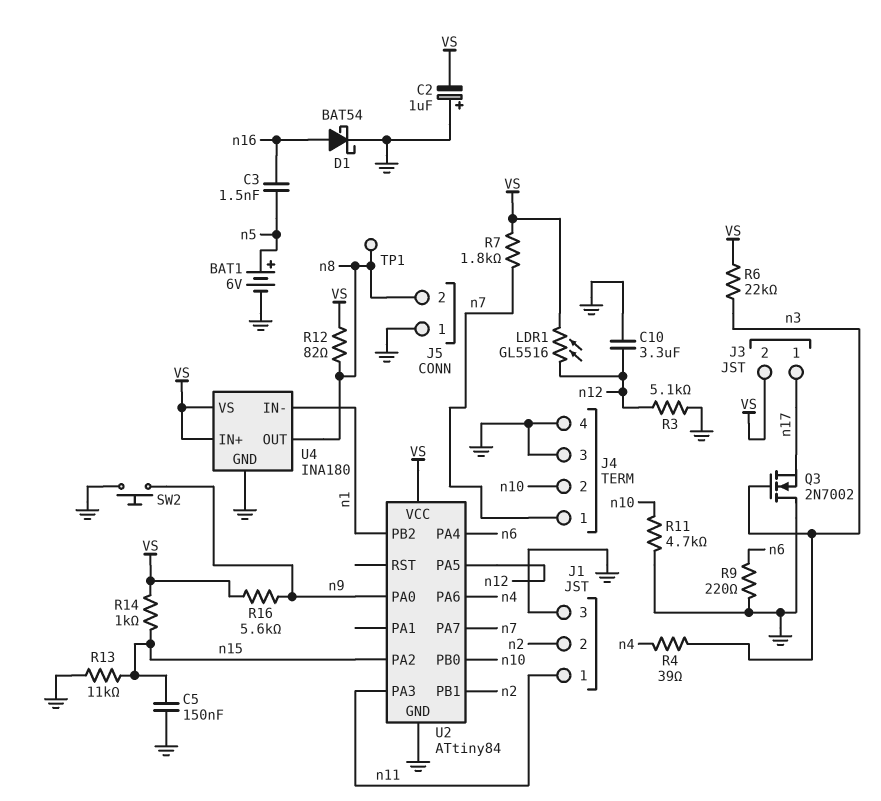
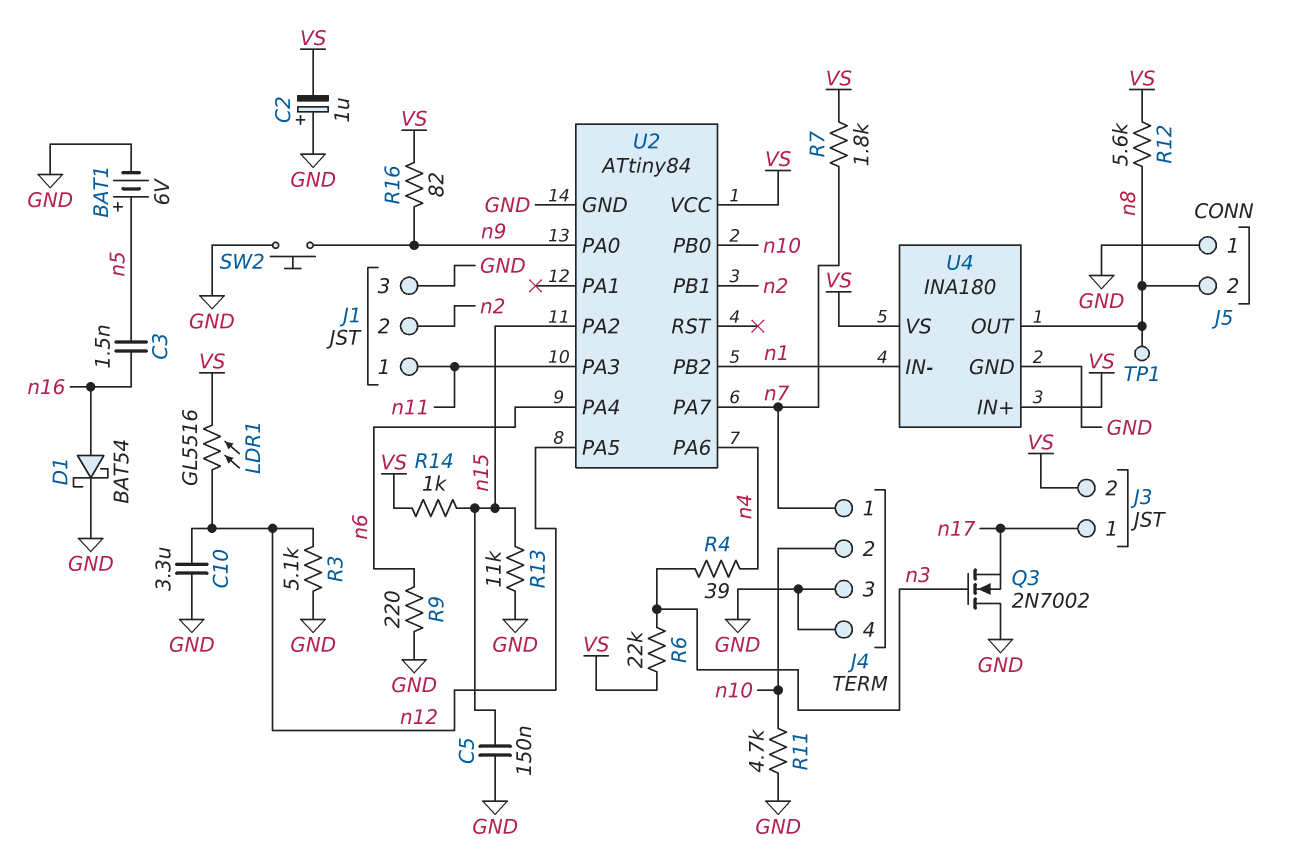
R12: 82 (VS, n8) -> 5.6k (VS, n8)
R16: 5.6k (VS, n9) -> 82 (VS, n9)

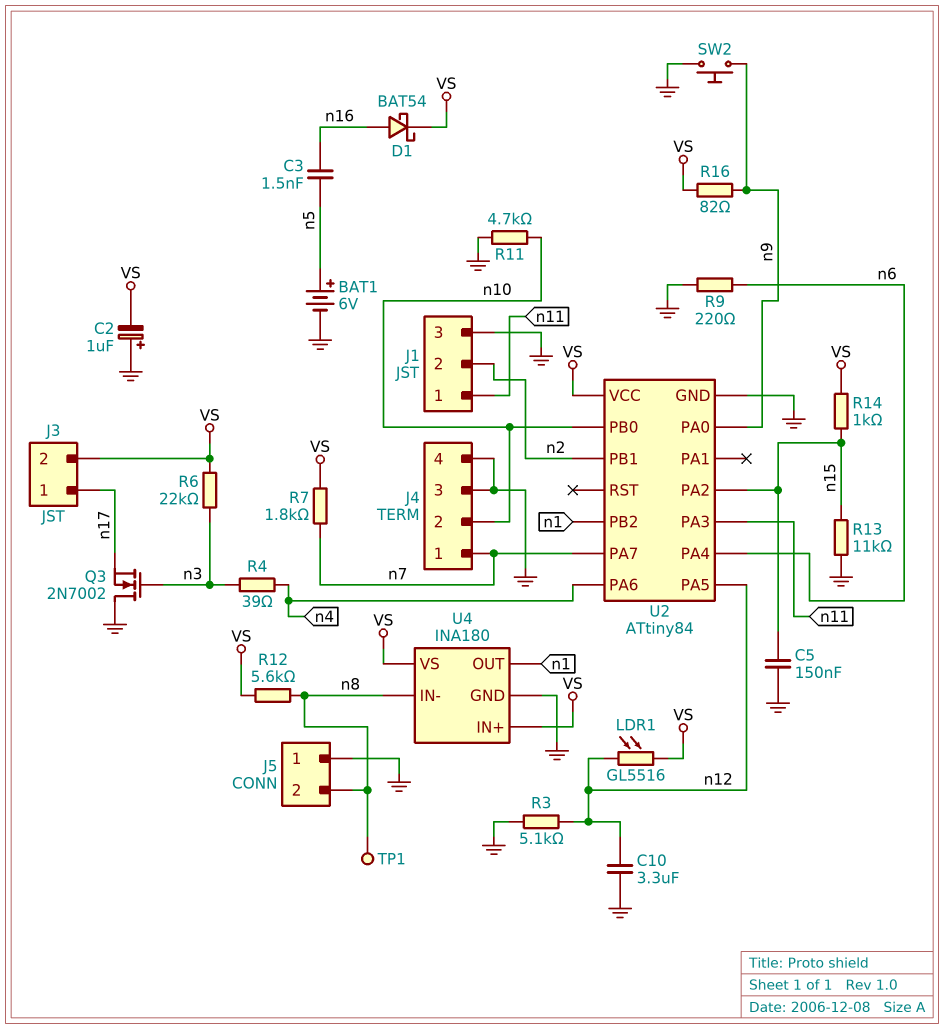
D1: schottky BAT54 (A n16, K GND) -> schottky BAT54 (A n16, K VS)
U4 pin IN-: n1 -> n8
U4 pin OUT: n8 -> n1

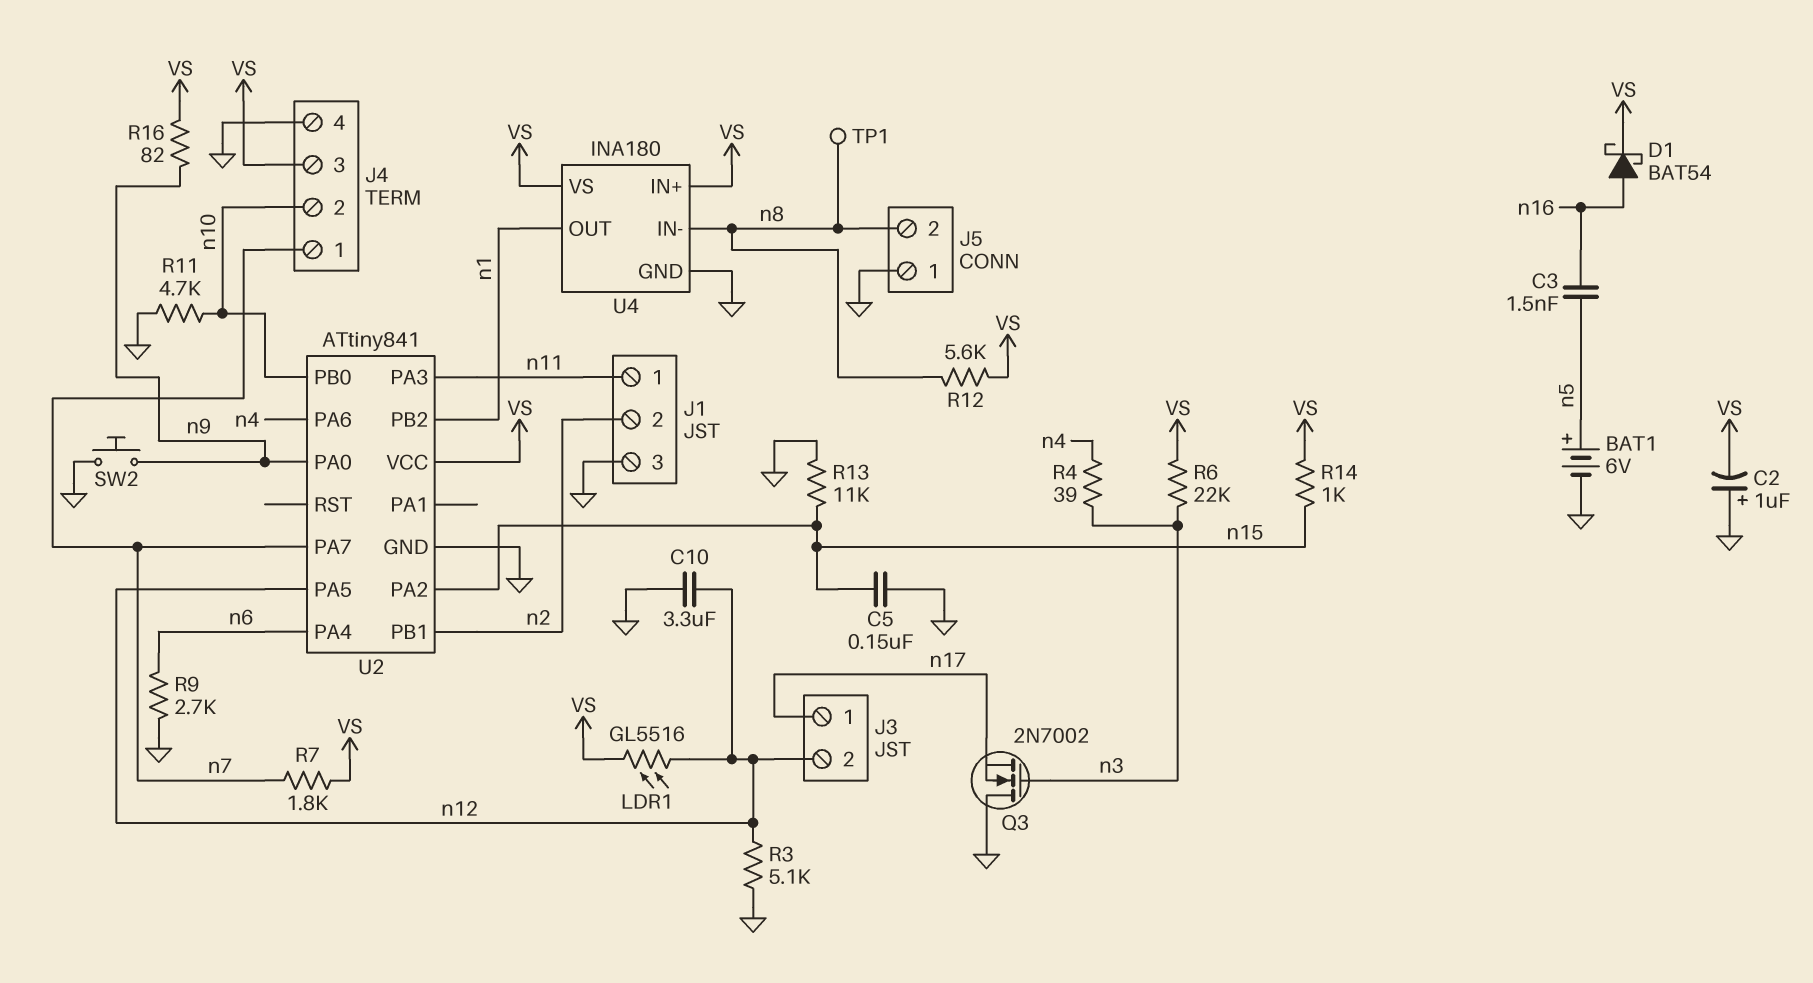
J3 pin 2: VS -> n12
J4 pin 3: GND -> VS
R9: 220 (GND, n6) -> 2.7k (GND, n6)
U2: ATtiny84 -> ATtiny841

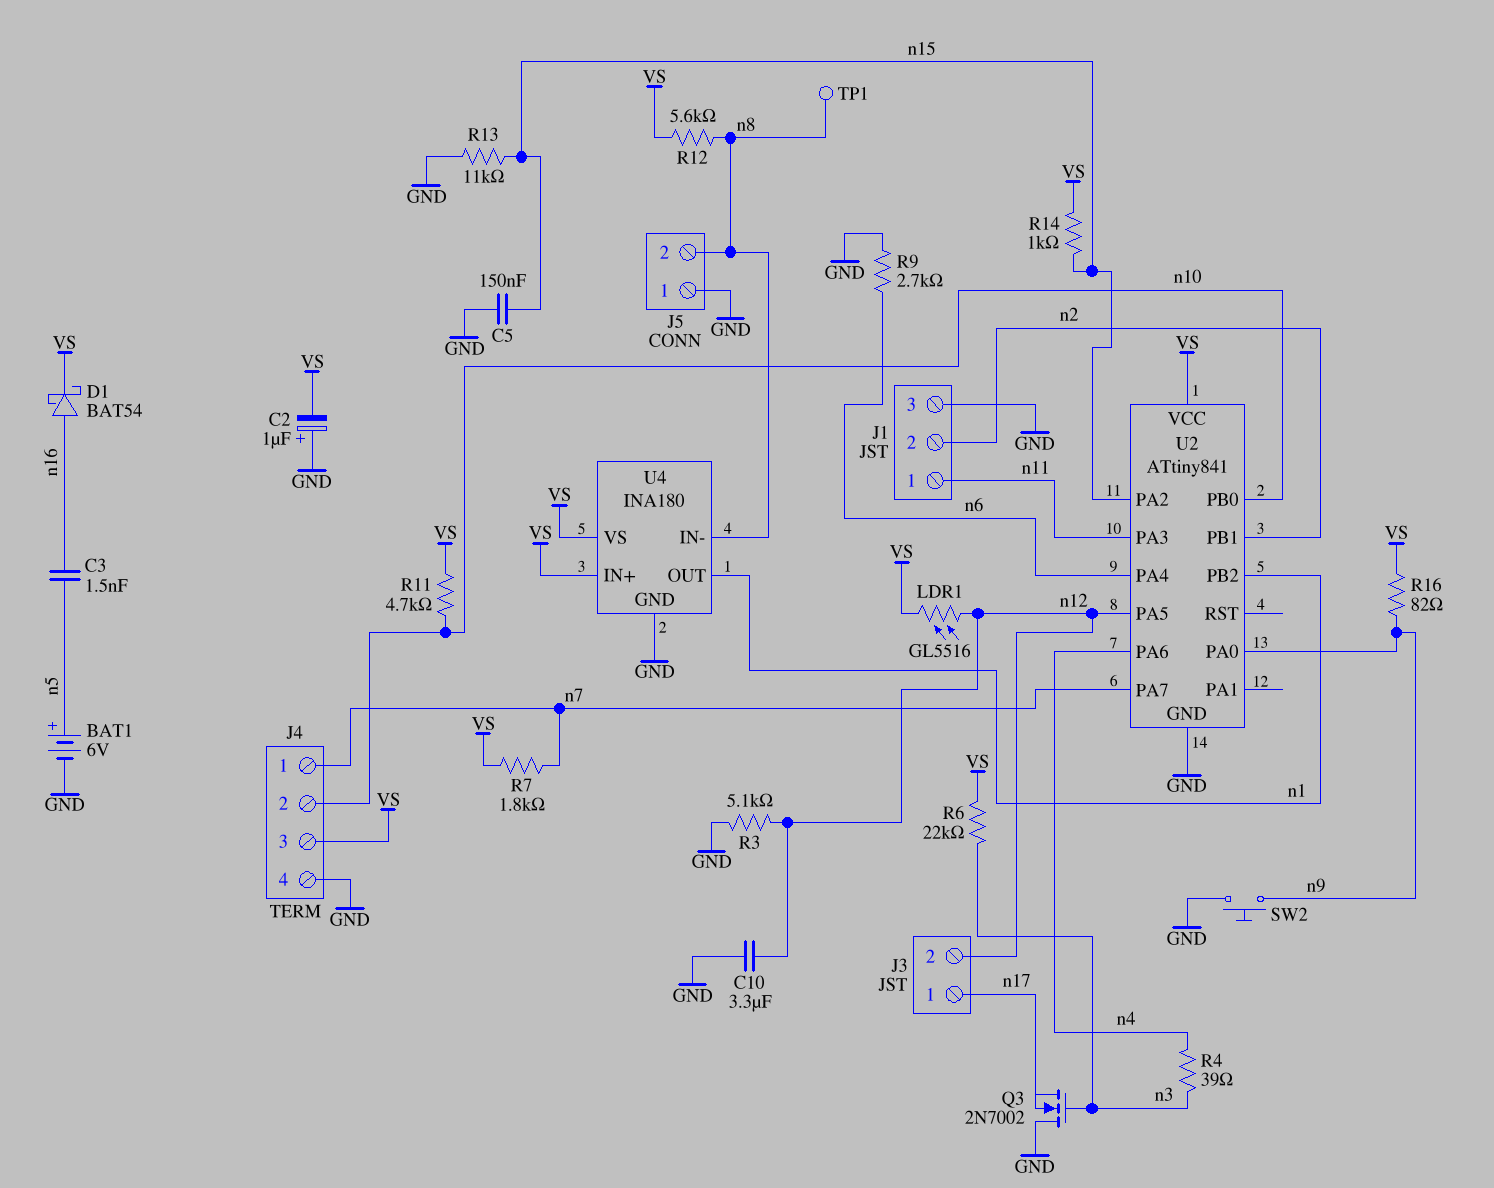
R11: 4.7k (GND, n10) -> 4.7k (VS, n10)

